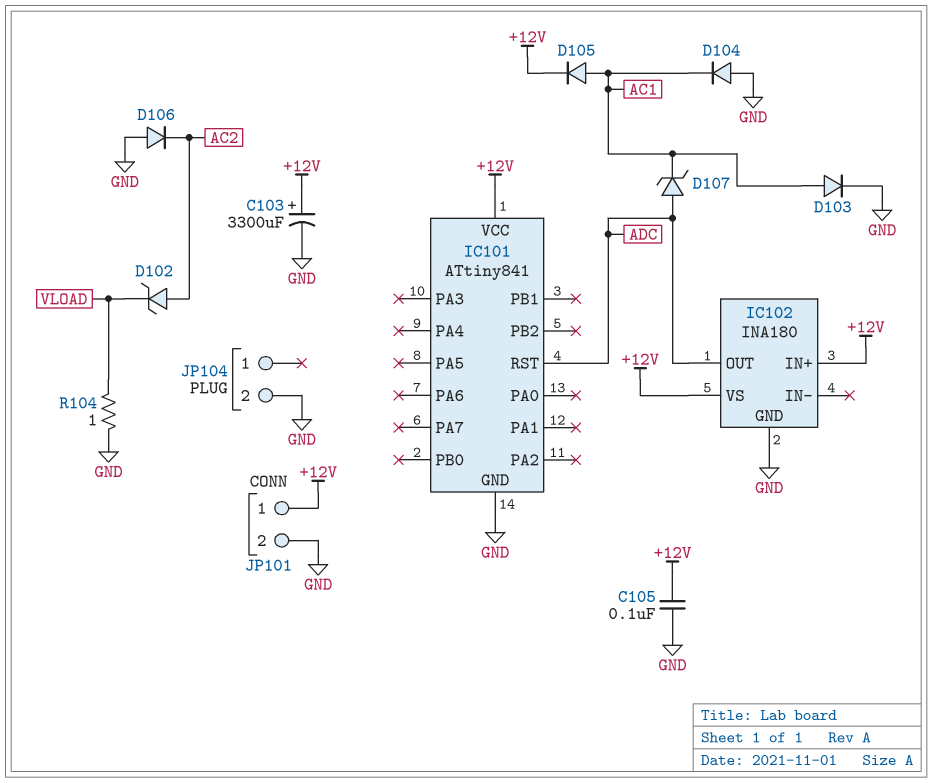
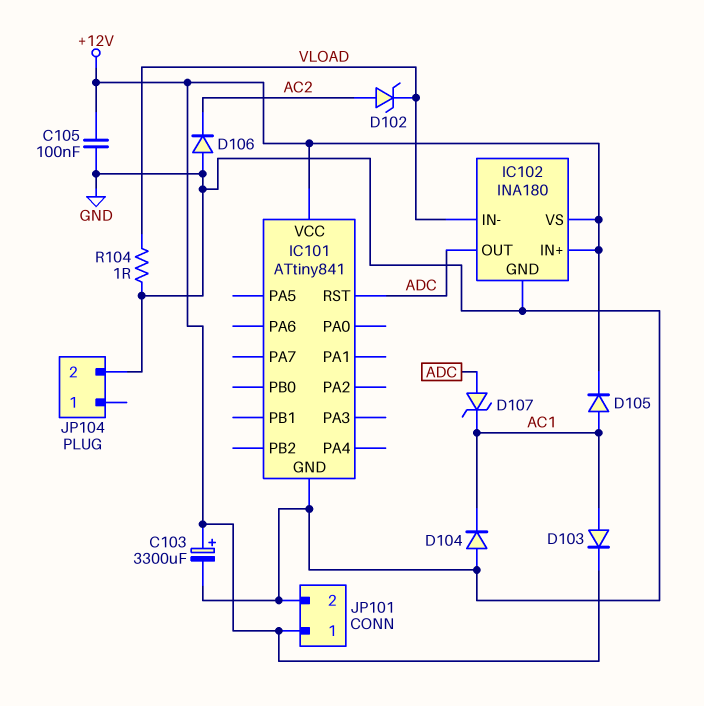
D103: diode (A AC1, K GND) -> diode (A AC1, K +12V)
IC102 pin IN-: none -> VLOAD

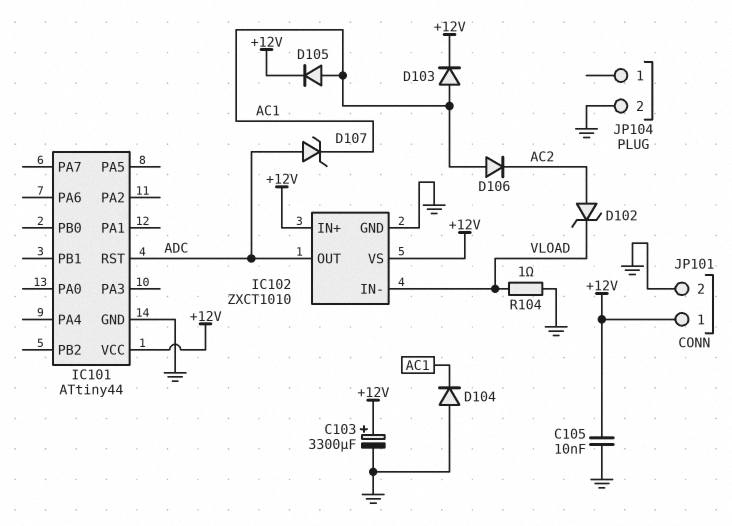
C105: 100nF (+12V, GND) -> 10nF (+12V, GND)
D106: diode (A GND, K AC2) -> diode (A AC1, K AC2)
IC101: ATtiny841 -> ATtiny44
IC102: INA180 -> ZXCT1010

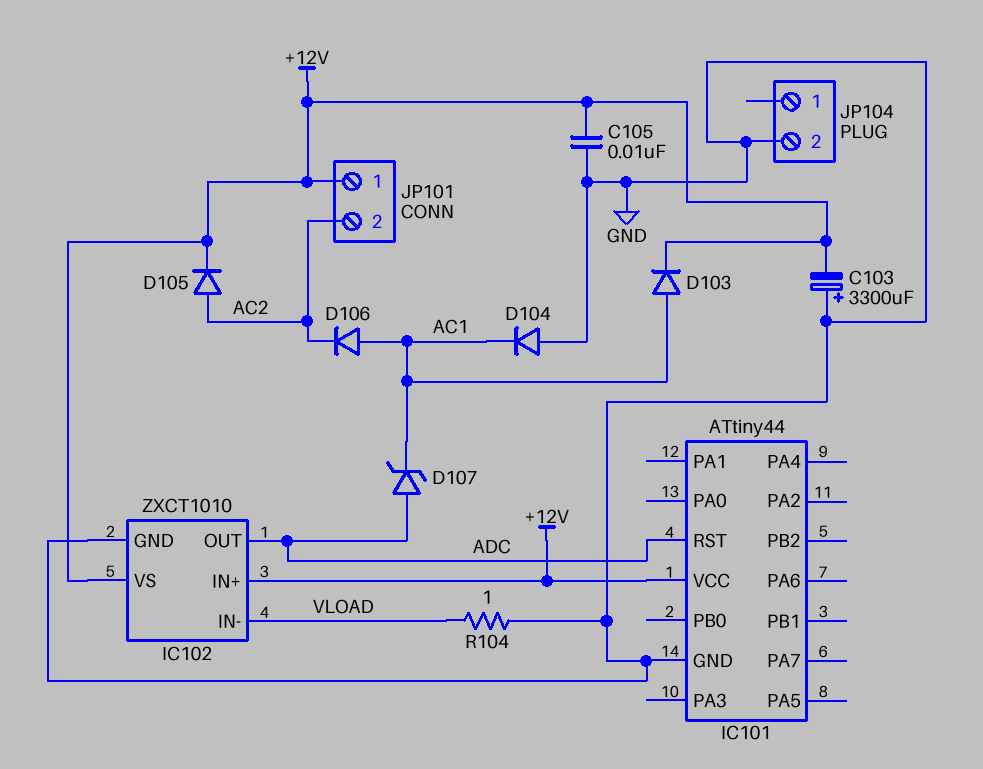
C103: 3300uF (plus +12V, minus GND) -> 3300uF (plus GND, minus +12V)
D102: zener (A AC2, K VLOAD) -> none
D105: diode (A AC1, K +12V) -> diode (A AC2, K +12V)
JP101 pin 2: GND -> AC2

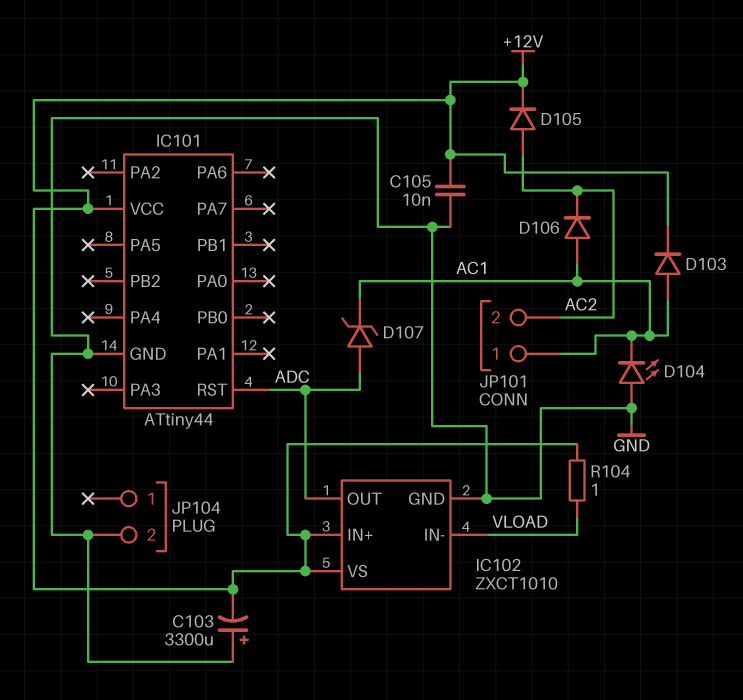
D104: diode (A GND, K AC1) -> LED (A GND, K AC1)
JP101 pin 1: +12V -> AC1
R104: 1 (GND, VLOAD) -> 1 (+12V, VLOAD)

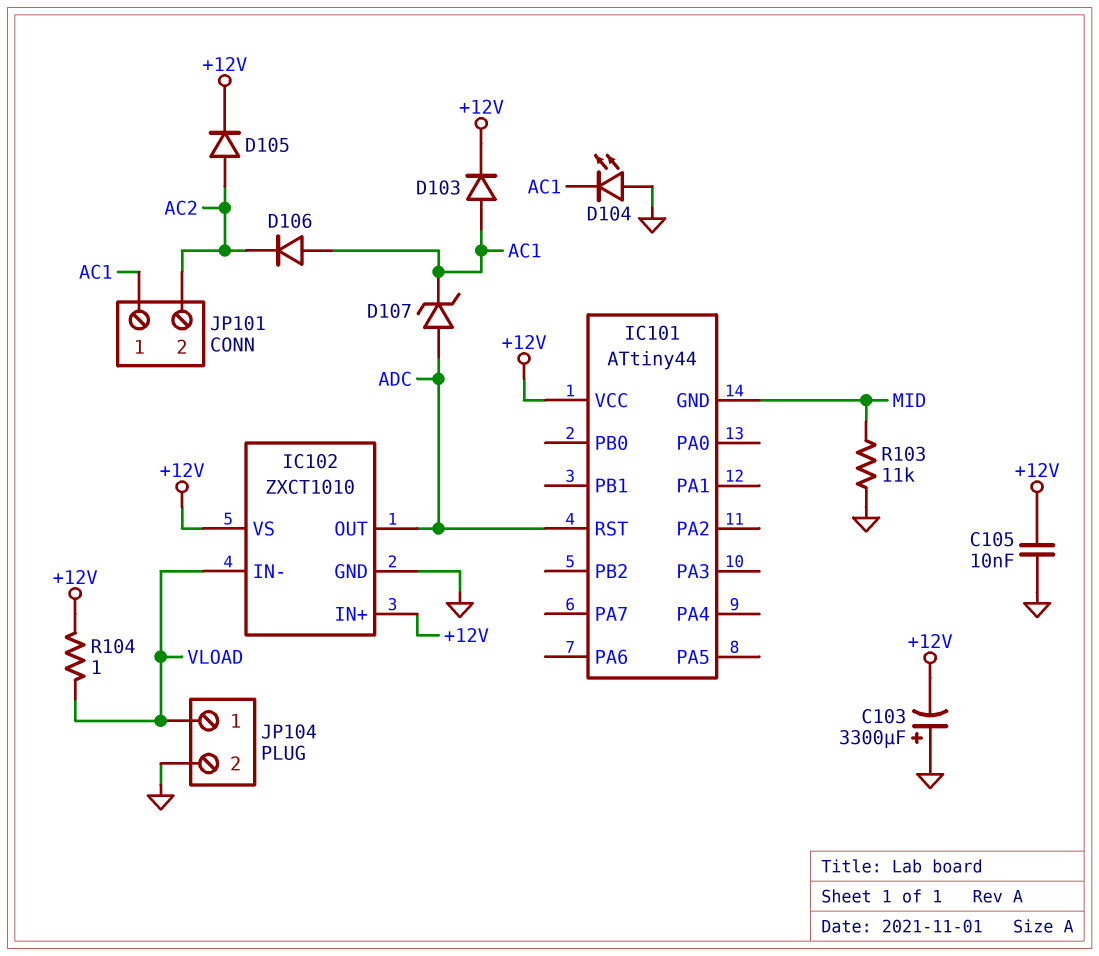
IC101 pin GND: GND -> MID
JP104 pin 1: none -> VLOAD
R103: none -> 11k (GND, MID)

